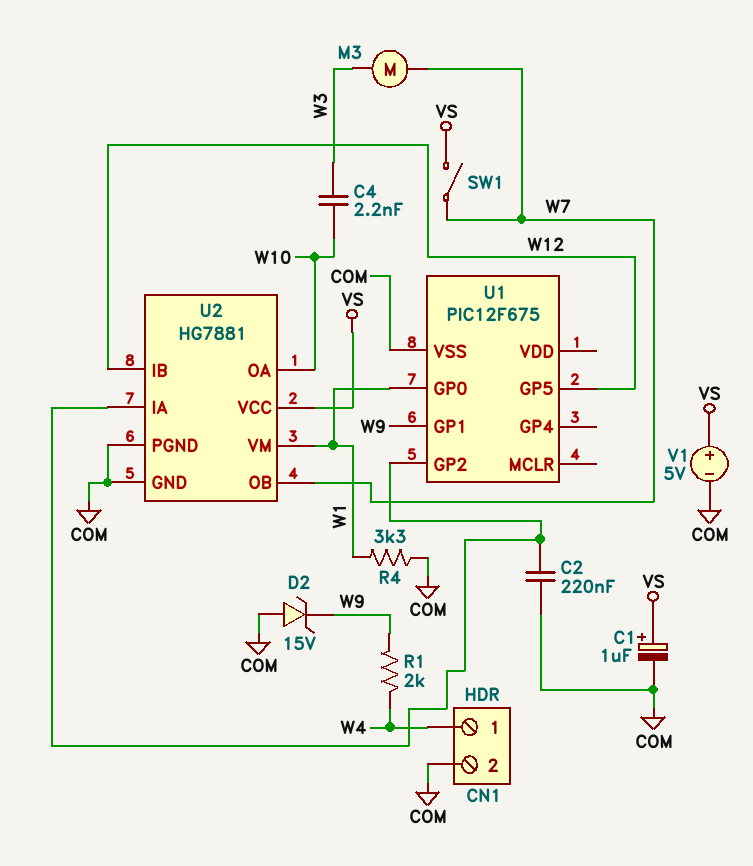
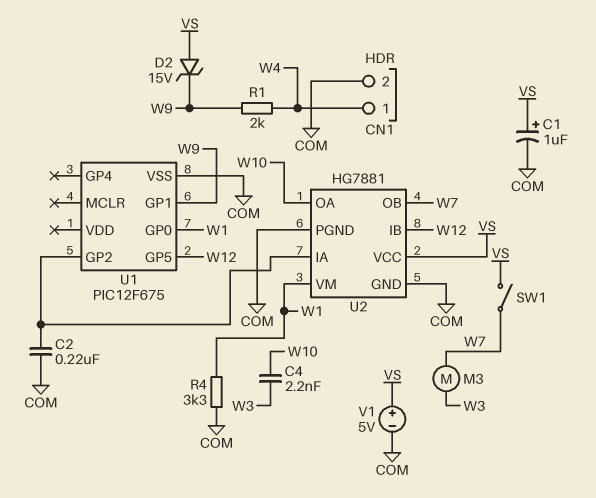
D2: zener 15V (A COM, K W9) -> zener 15V (A VS, K W9)

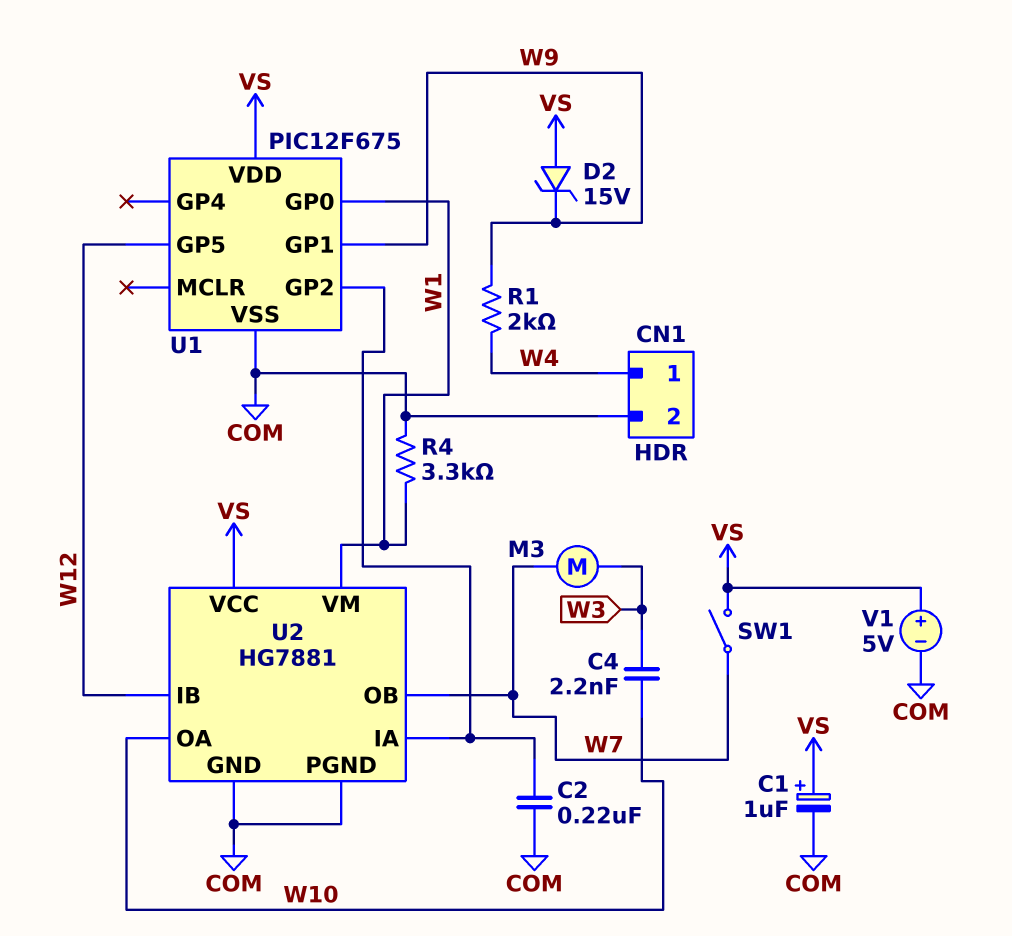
U1 pin VDD: none -> VS

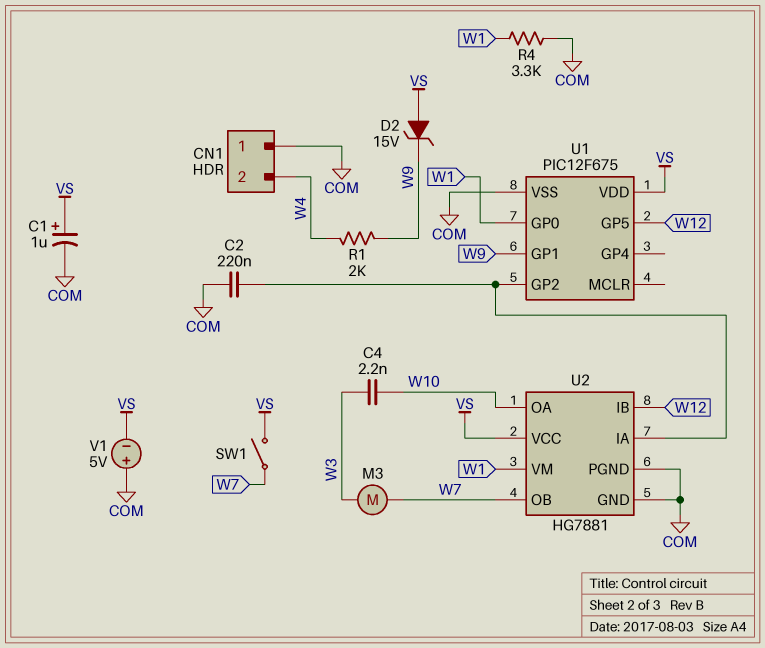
CN1 pin 1: W4 -> COM
CN1 pin 2: COM -> W4
V1: 5V (plus VS, minus COM) -> 5V (plus COM, minus VS)

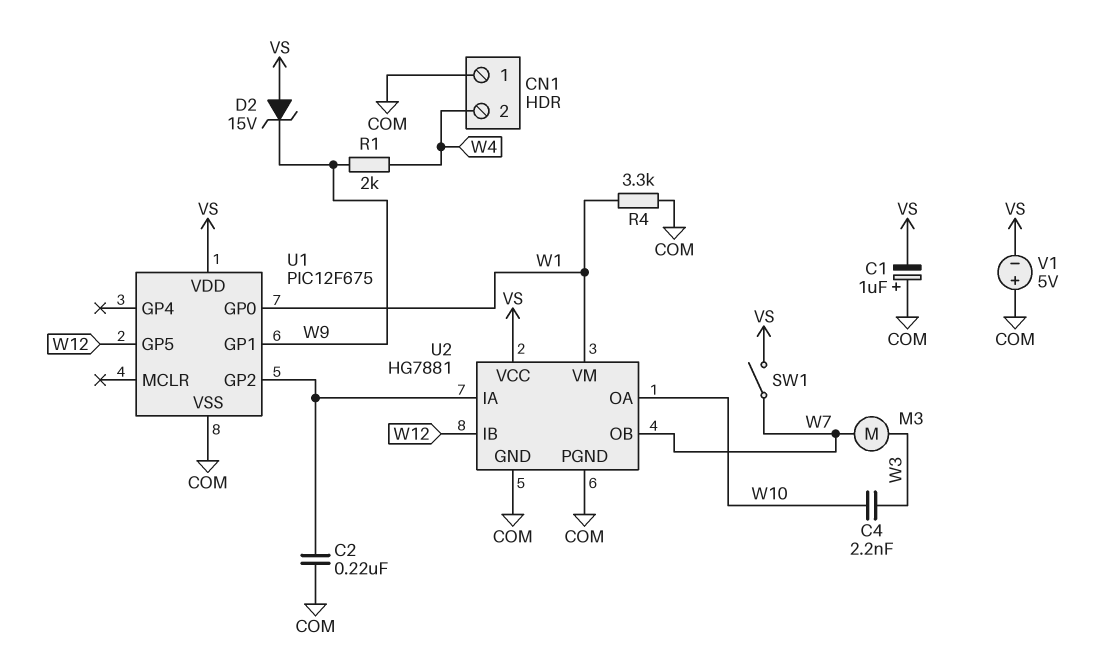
C1: 1uF (plus VS, minus COM) -> 1uF (plus COM, minus VS)

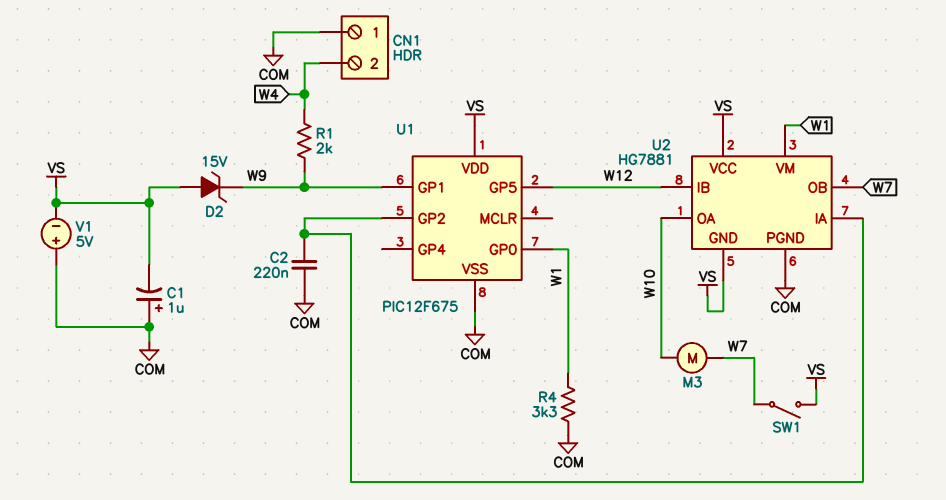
C4: 2.2nF (W3, W10) -> none
M3: motor (W3, W7) -> motor (W7, W10)
U2 pin GND: COM -> VS

